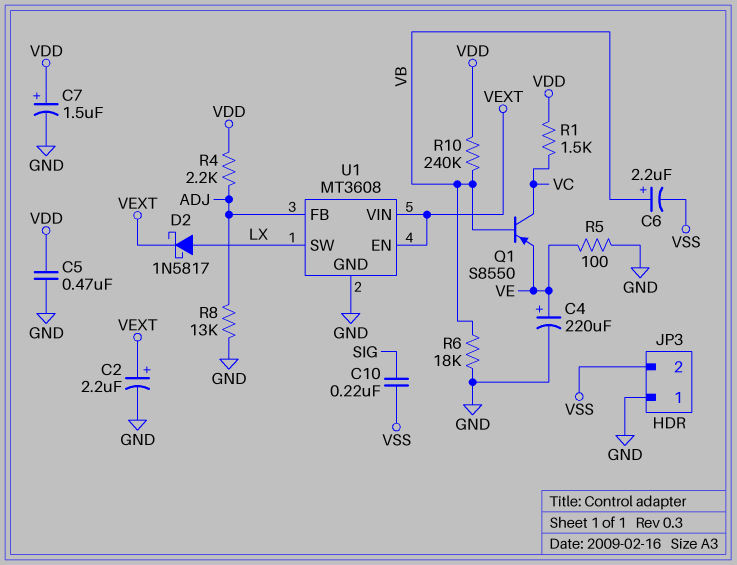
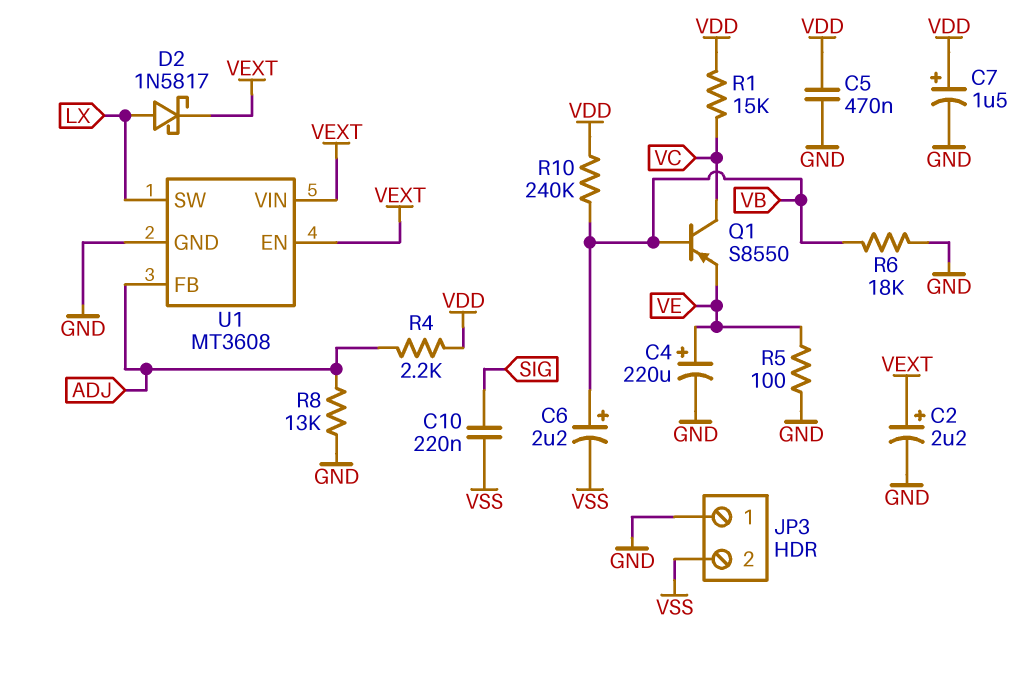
R1: 1.5k (VC, VDD) -> 15k (VC, VDD)

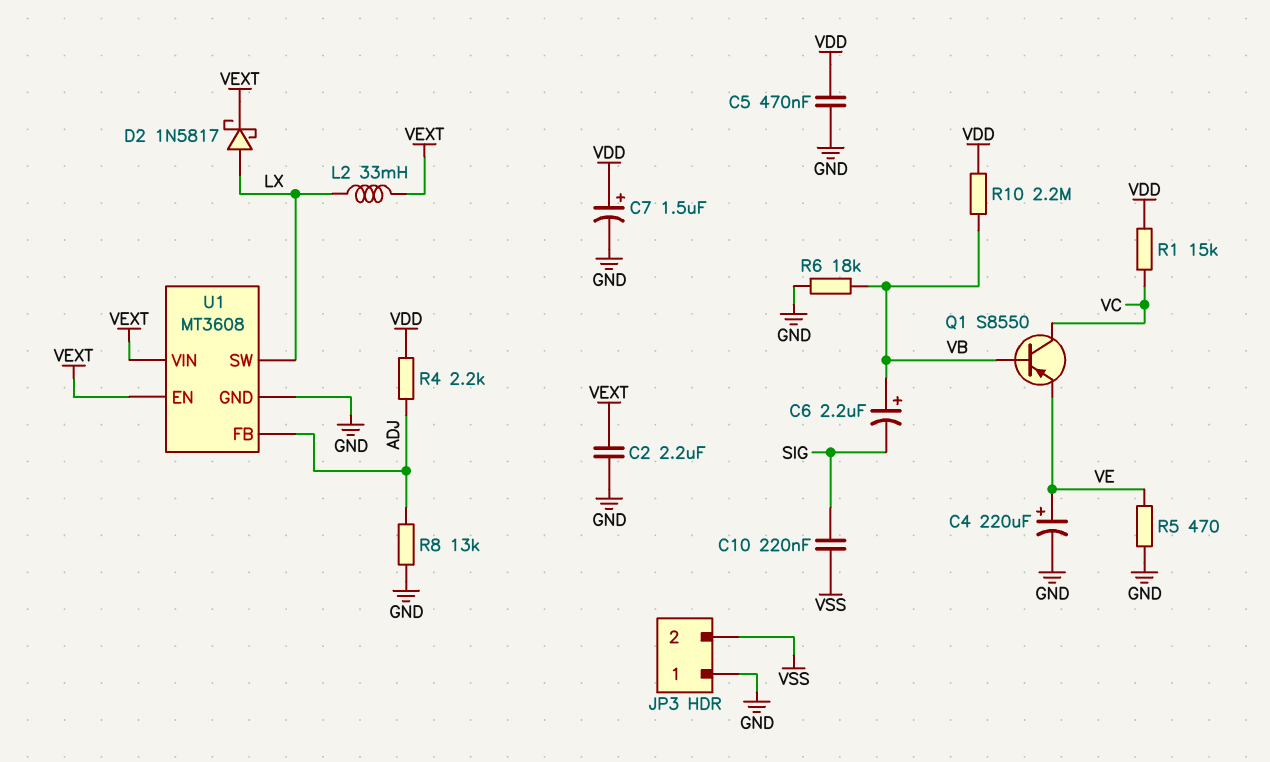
C2: 2.2uF (plus VEXT, minus GND) -> 2.2uF (GND, VEXT)
C6: 2.2uF (plus VB, minus VSS) -> 2.2uF (plus VB, minus SIG)
L2: none -> 33mH (LX, VEXT)
R5: 100 (GND, VE) -> 470 (GND, VE)
R10: 240k (VB, VDD) -> 2.2M (VB, VDD)

